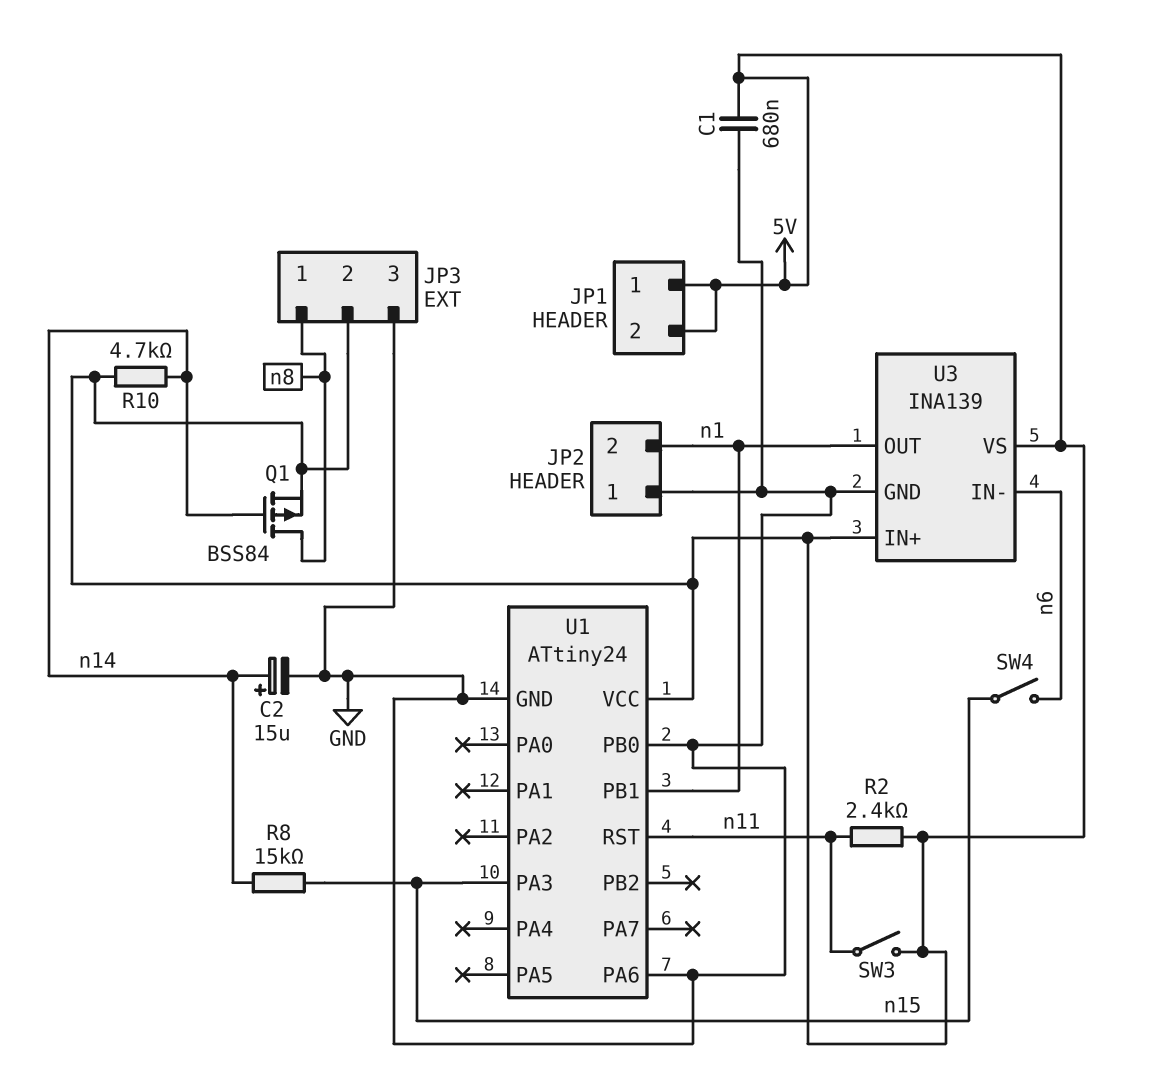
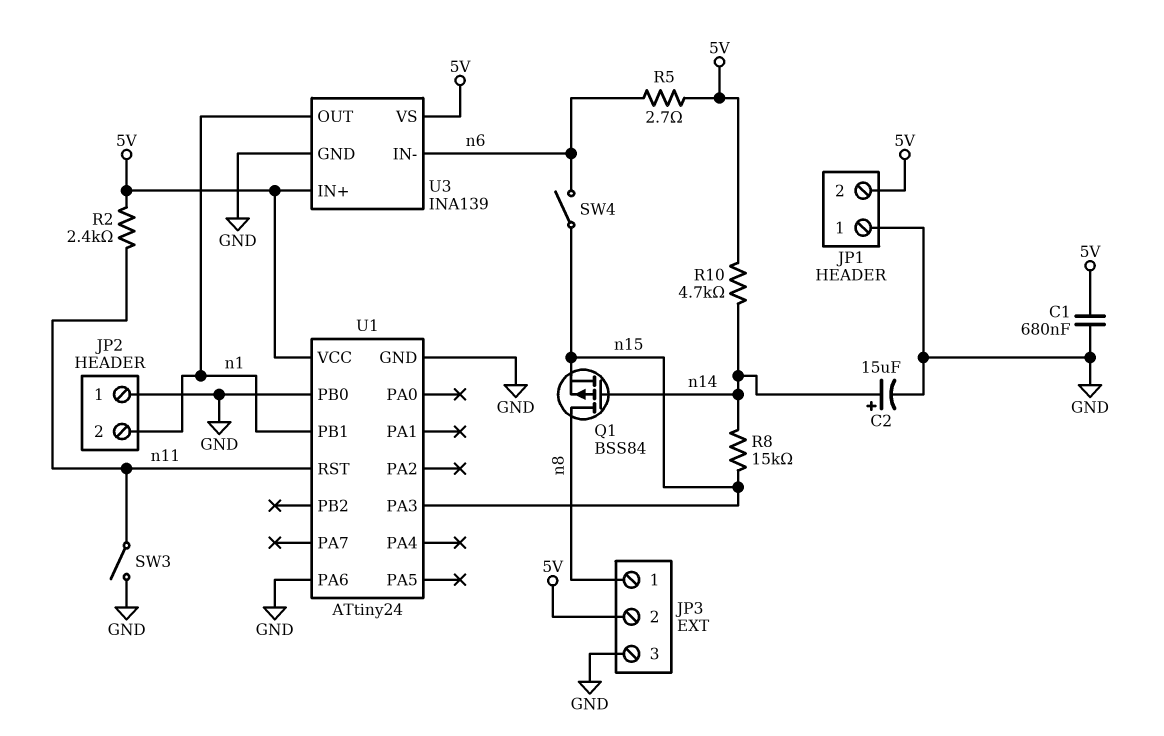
JP1 pin 1: 5V -> GND
Q1: PMOS BSS84 (G n14, D n8, S 5V) -> PMOS BSS84 (G n14, D n8, S n15)
R5: none -> 2.7 (5V, n6)
SW3: switch (5V, n11) -> switch (GND, n11)

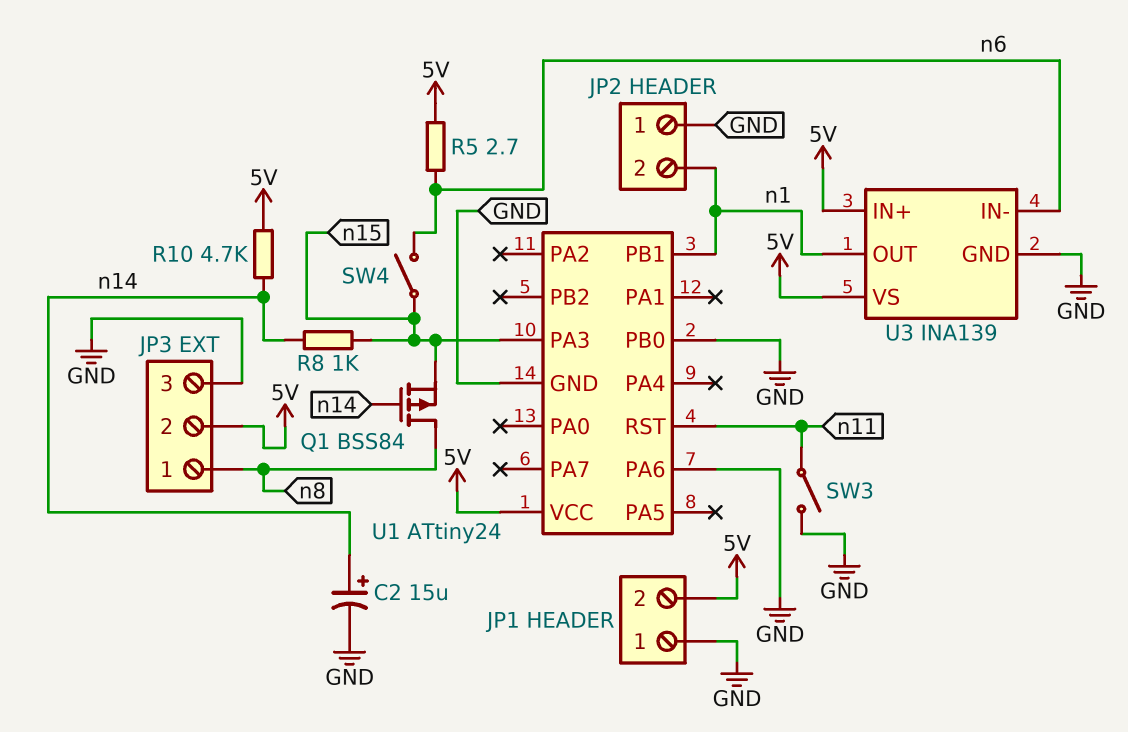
C1: 680nF (5V, GND) -> none
R2: 2.4k (5V, n11) -> none
R8: 15k (n14, n15) -> 1k (n14, n15)

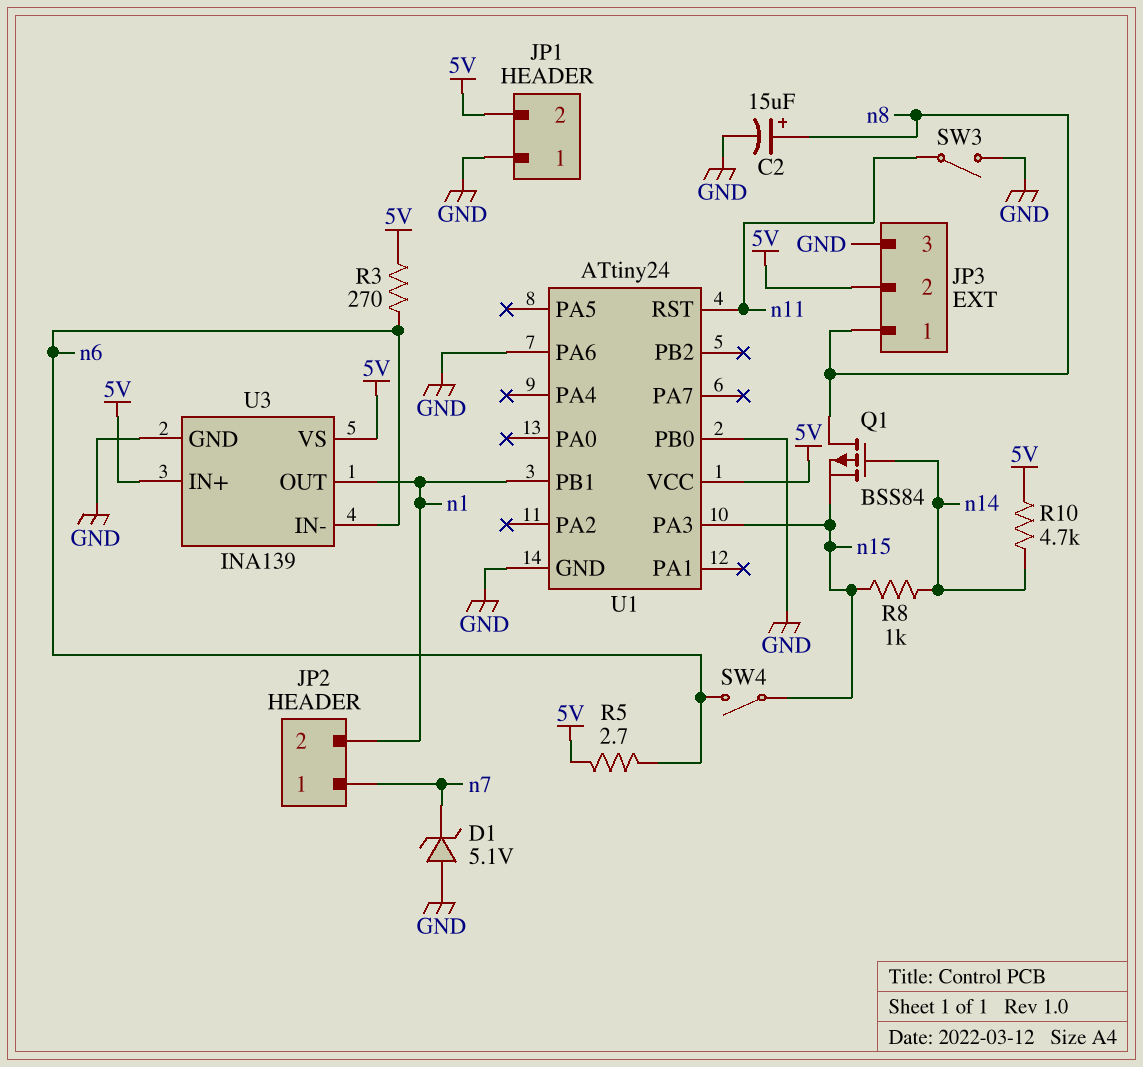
C2: 15uF (plus n14, minus GND) -> 15uF (plus n8, minus GND)
D1: none -> zener 5.1V (A GND, K n7)
JP2 pin 1: GND -> n7
R3: none -> 270 (5V, n6)

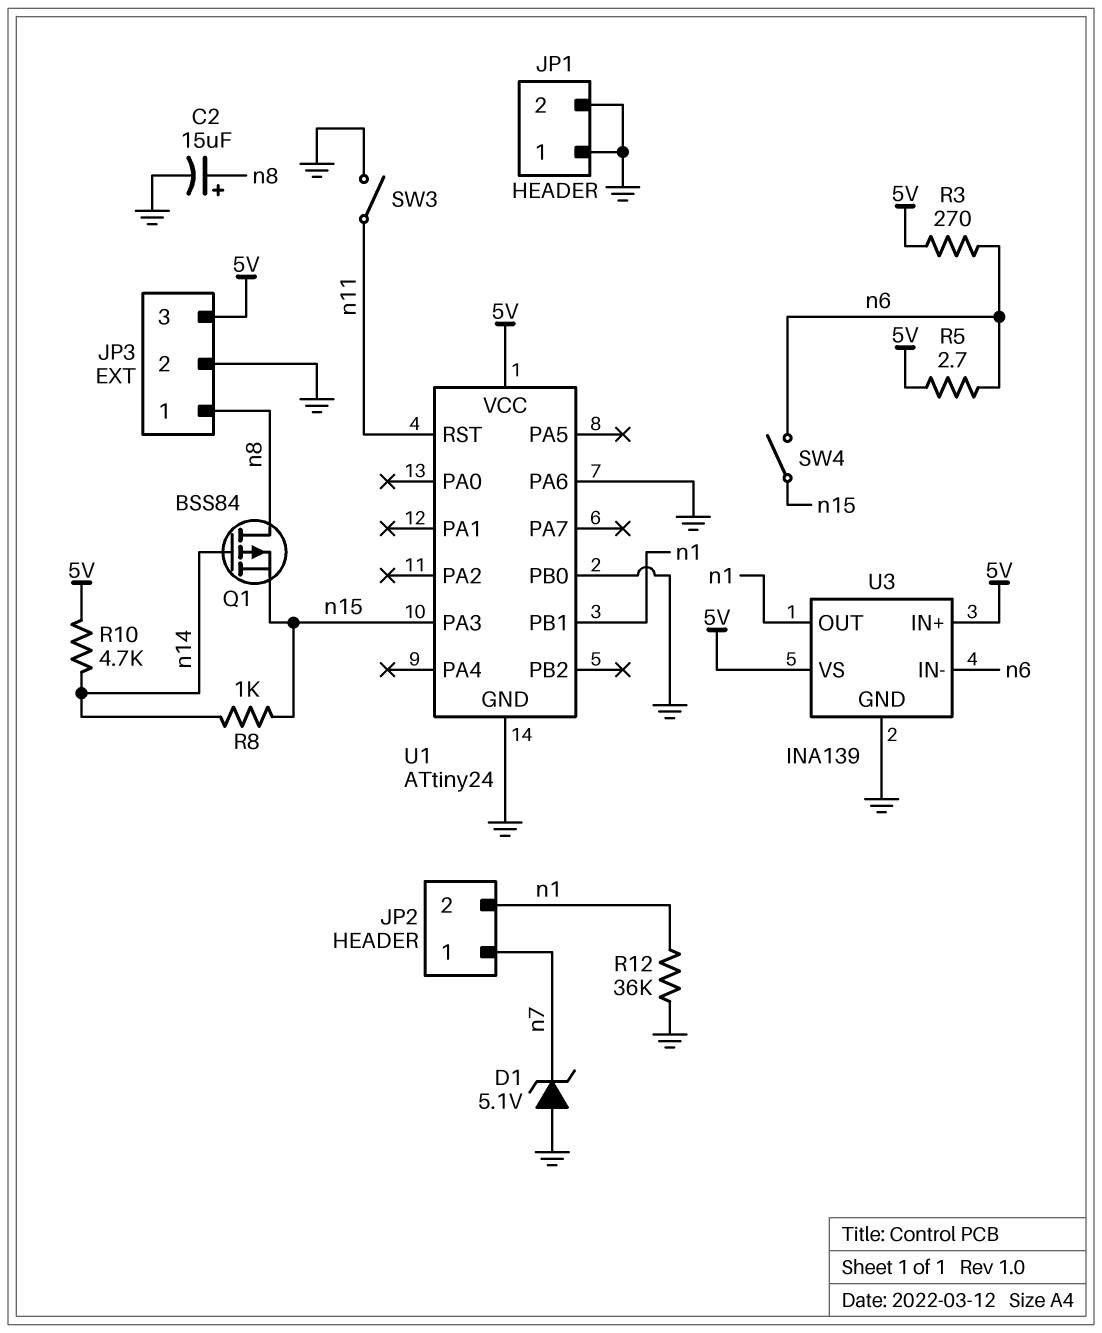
JP1 pin 2: 5V -> GND
JP3 pin 2: 5V -> GND
JP3 pin 3: GND -> 5V
R12: none -> 36k (GND, n1)

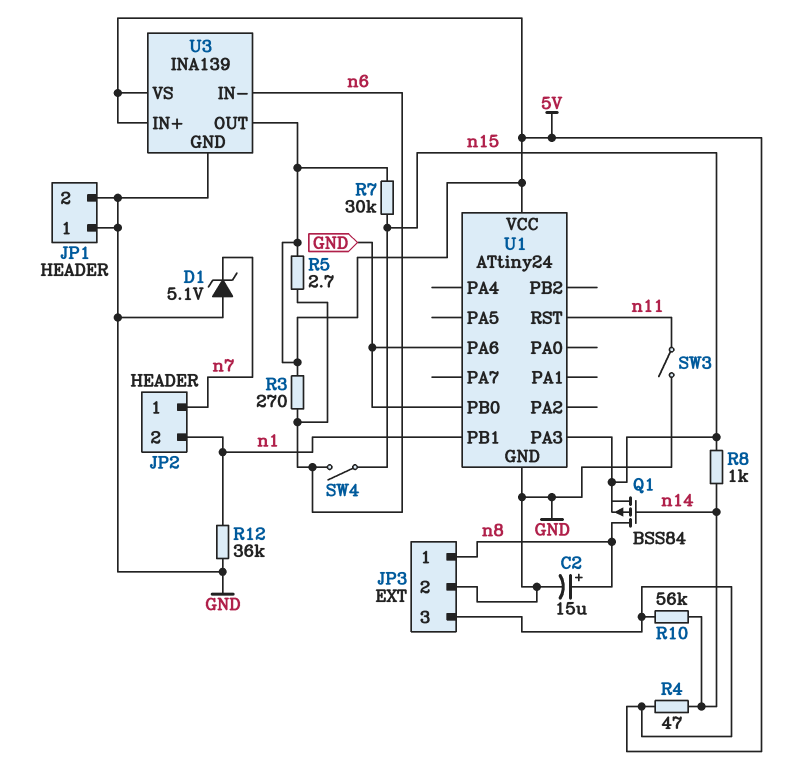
R4: none -> 47 (5V, n14)
R7: none -> 30k (5V, n15)
R10: 4.7k (5V, n14) -> 56k (5V, n14)
U3 pin OUT: n1 -> 5V

